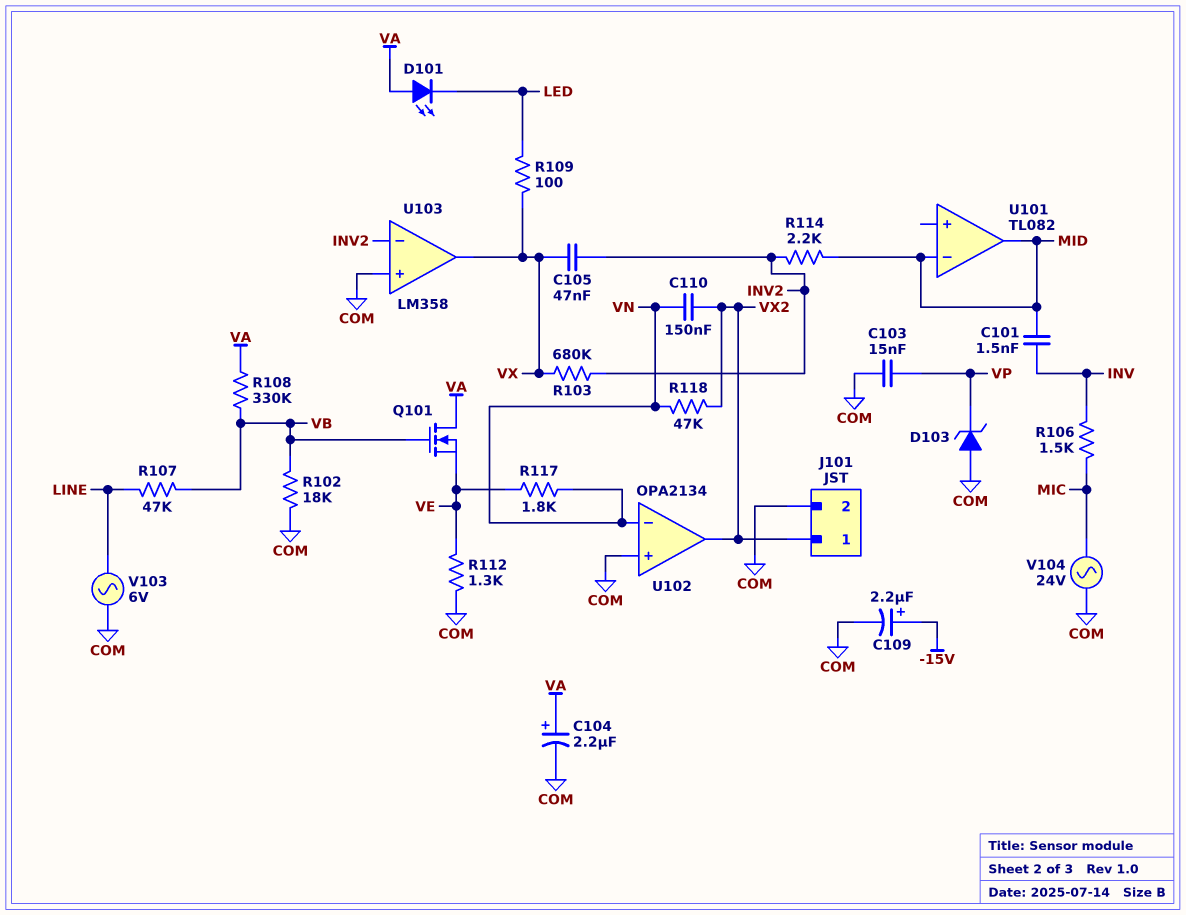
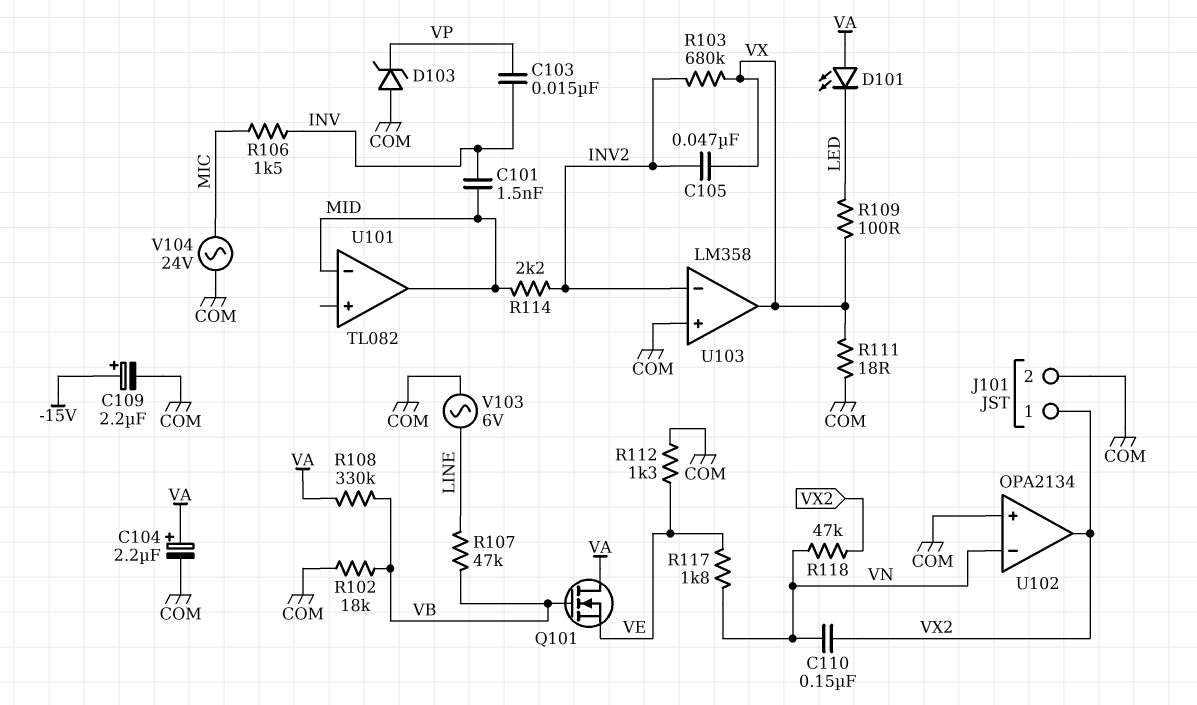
C103: 15nF (COM, VP) -> 15nF (INV, VP)
R111: none -> 18 (COM, VX)

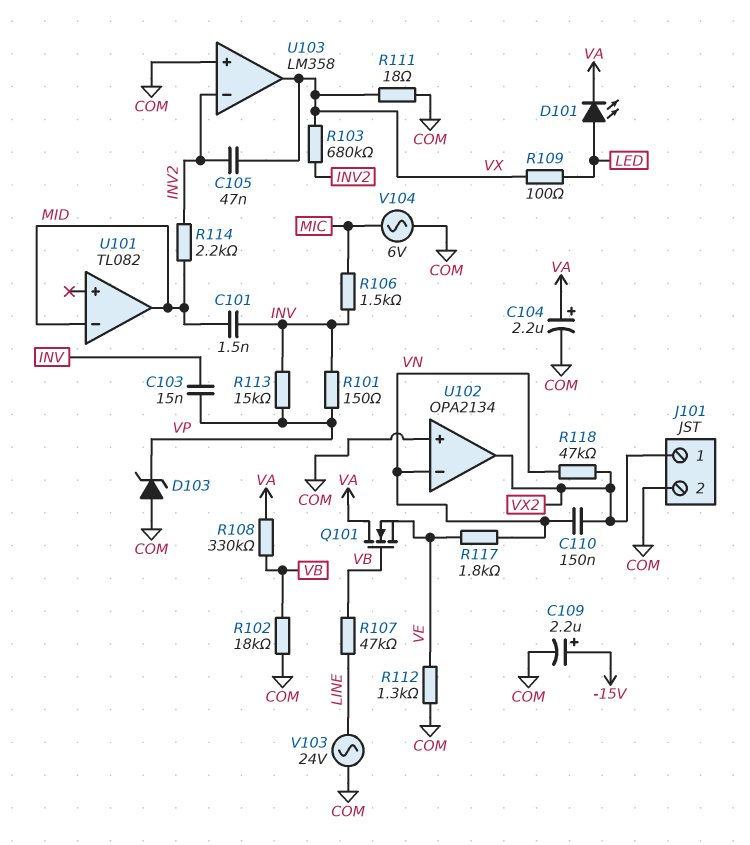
D101: LED (A VA, K LED) -> LED (A LED, K VA)
R101: none -> 150 (INV, VP)
R113: none -> 15k (INV, VP)
V103: AC 6V (COM, LINE) -> AC 24V (COM, LINE)
V104: AC 24V (COM, MIC) -> AC 6V (COM, MIC)

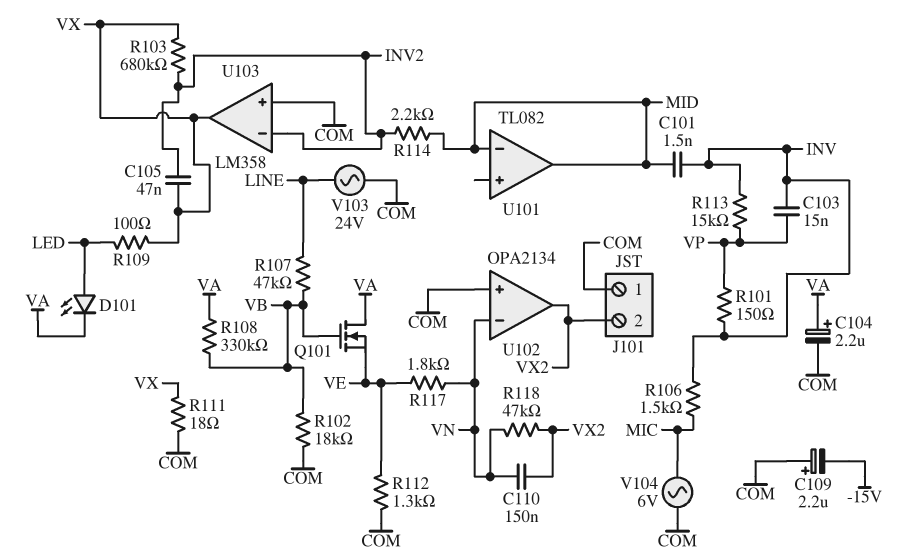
C109: 2.2uF (plus -15V, minus COM) -> 2.2uF (plus COM, minus -15V)
D103: zener (A COM, K VP) -> none
J101 pin 1: VX2 -> COM
J101 pin 2: COM -> VX2

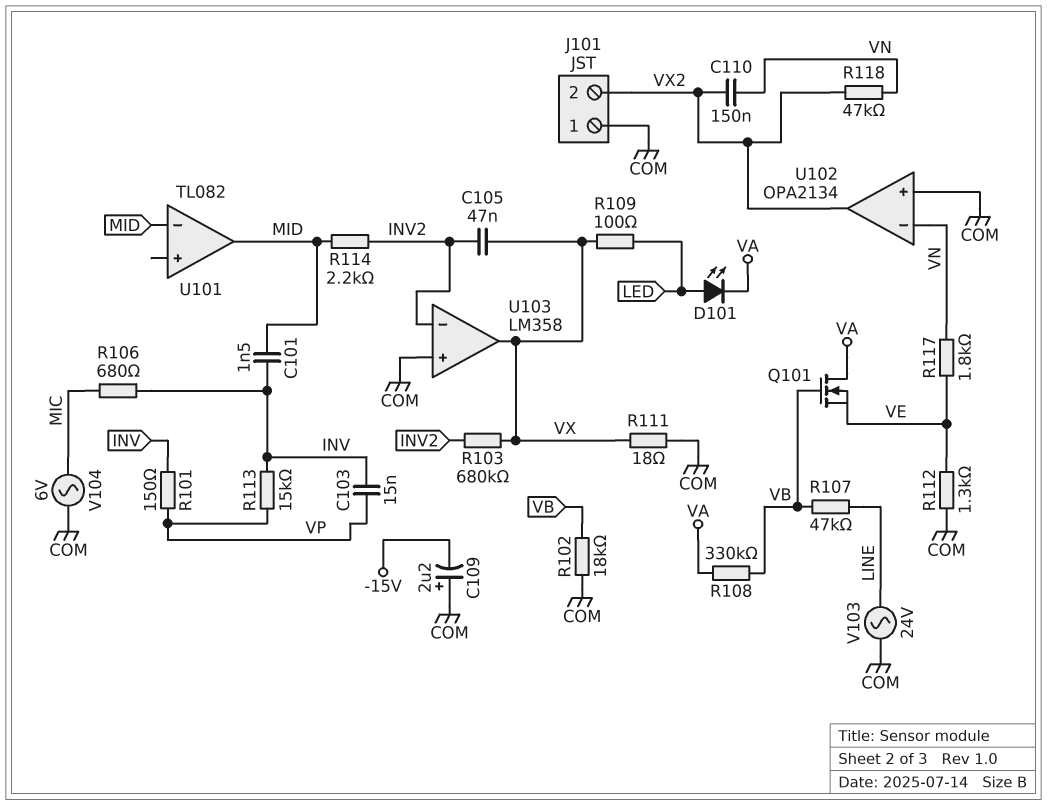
C104: 2.2uF (plus VA, minus COM) -> none
R106: 1.5k (INV, MIC) -> 680 (INV, MIC)

